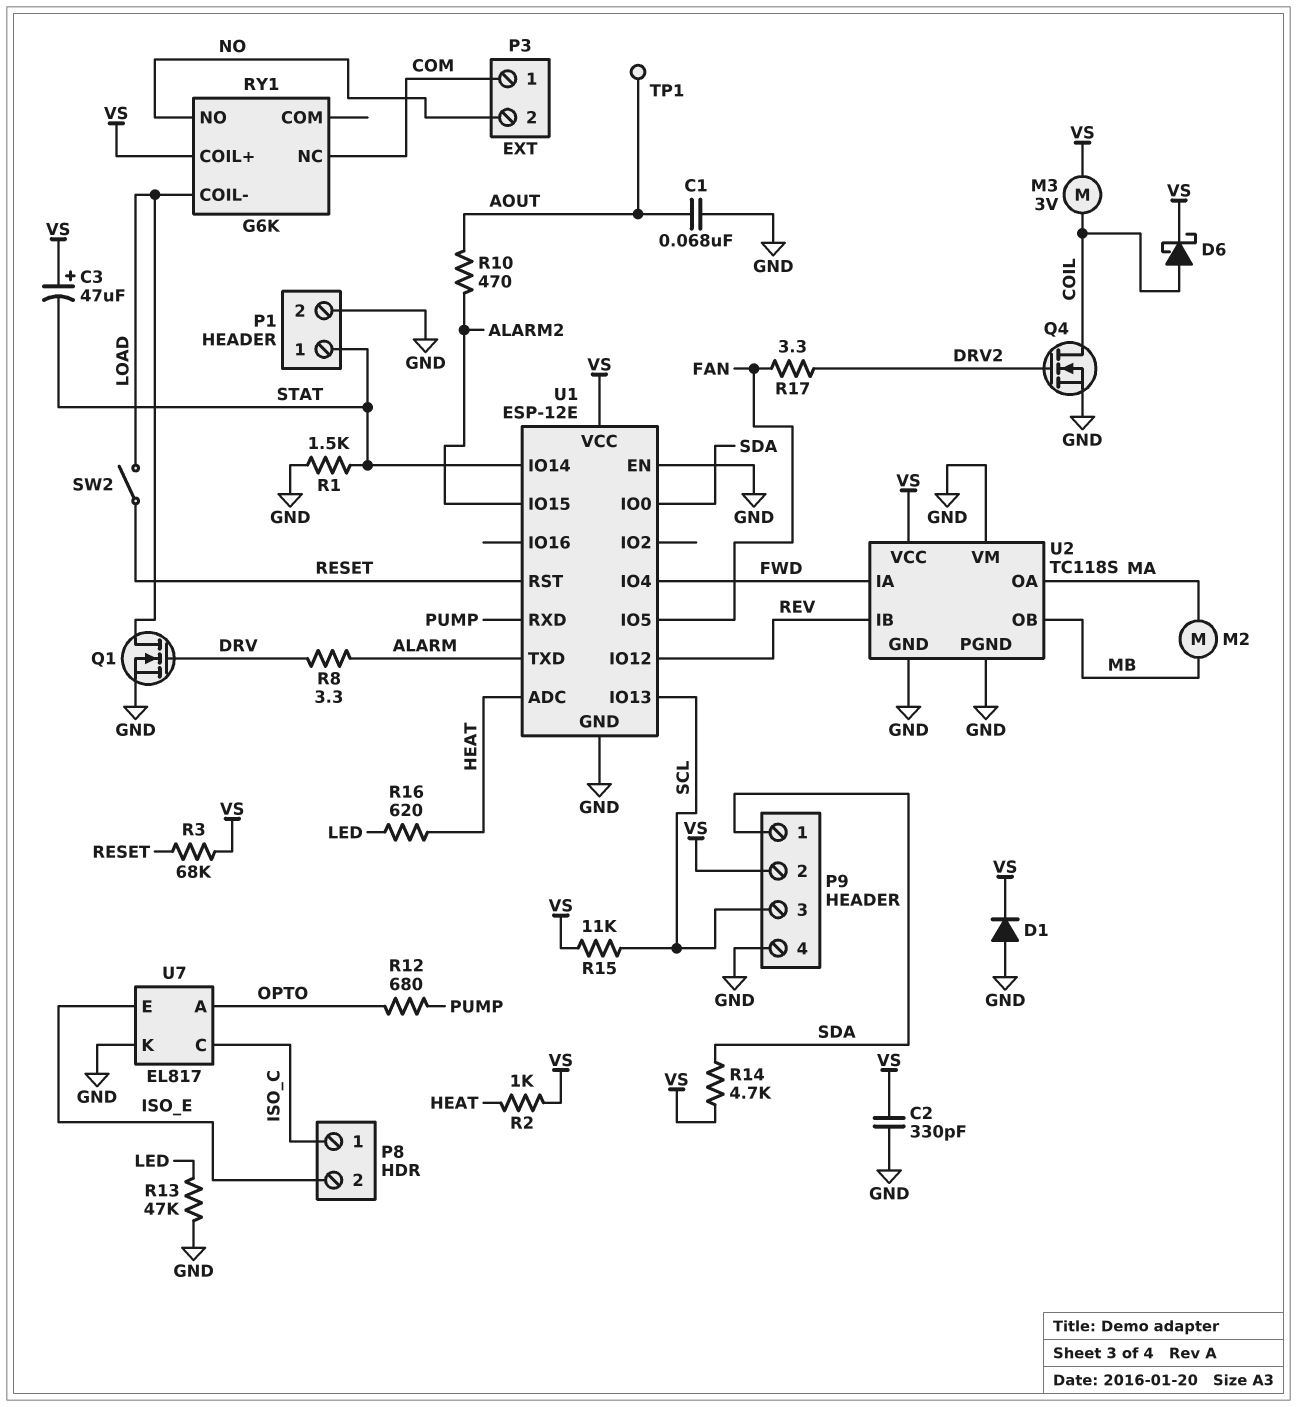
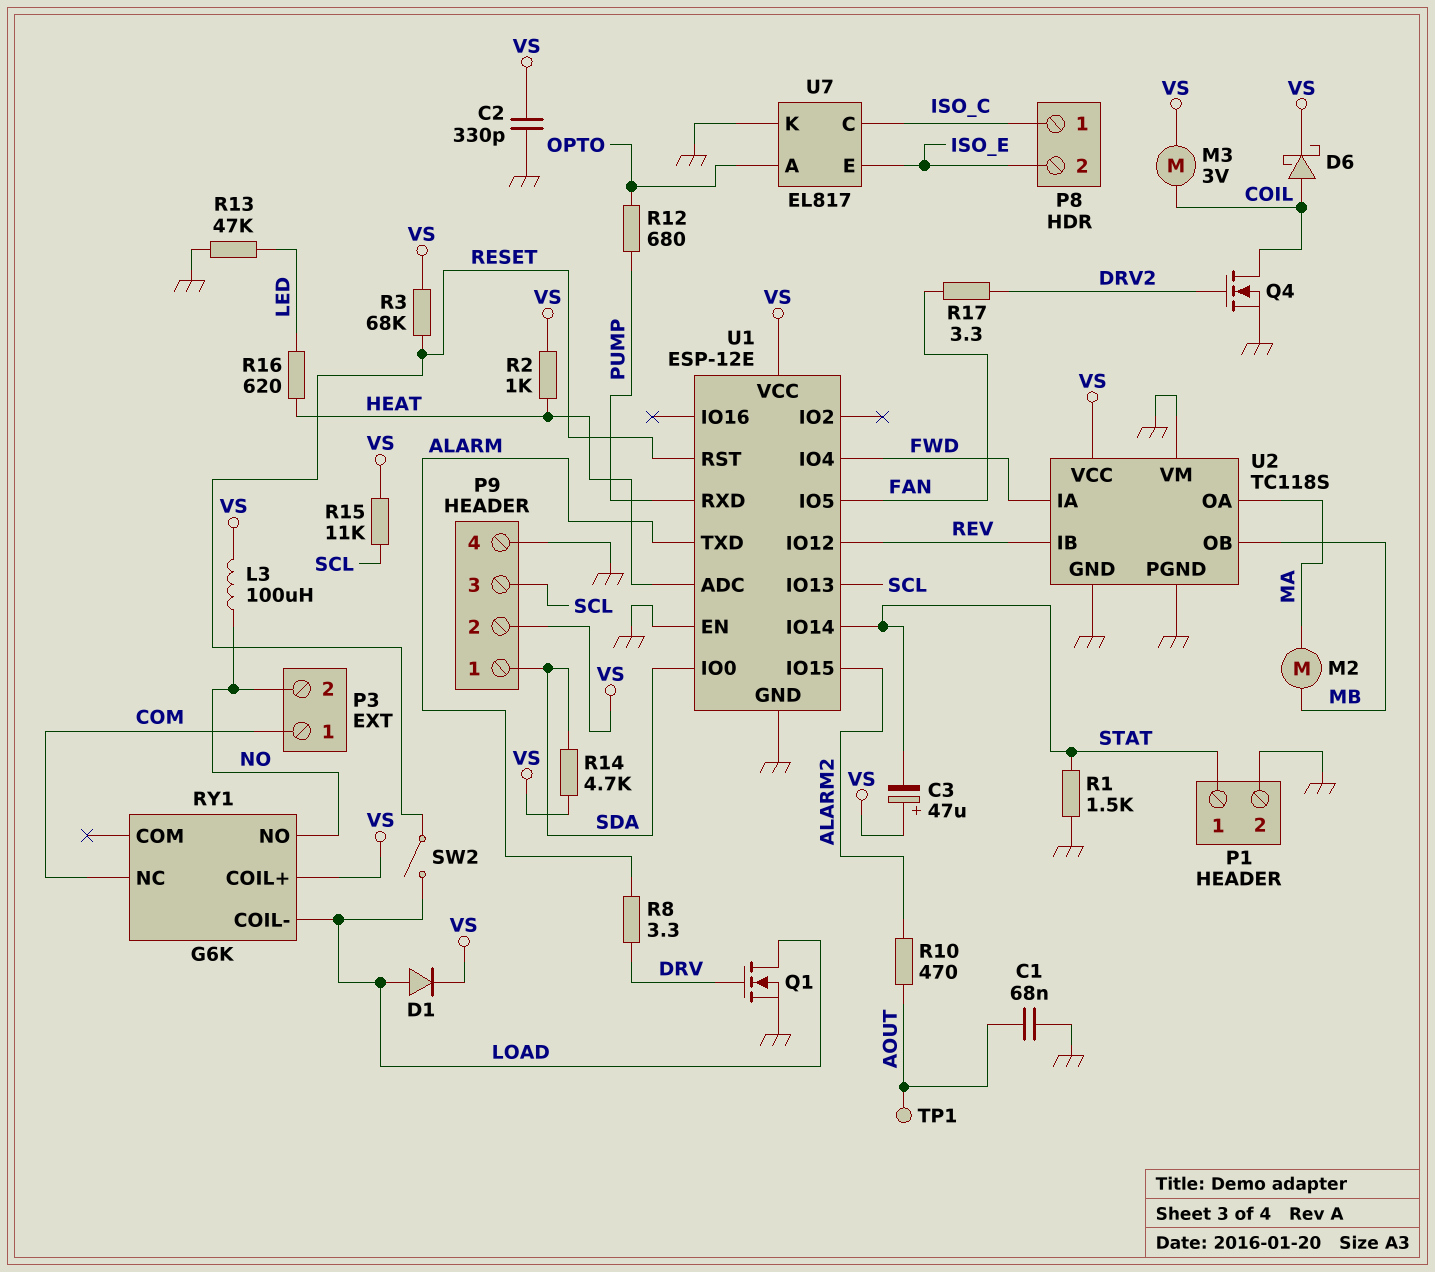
D1: diode (A GND, K VS) -> diode (A LOAD, K VS)
L3: none -> 100uH (NO, VS)

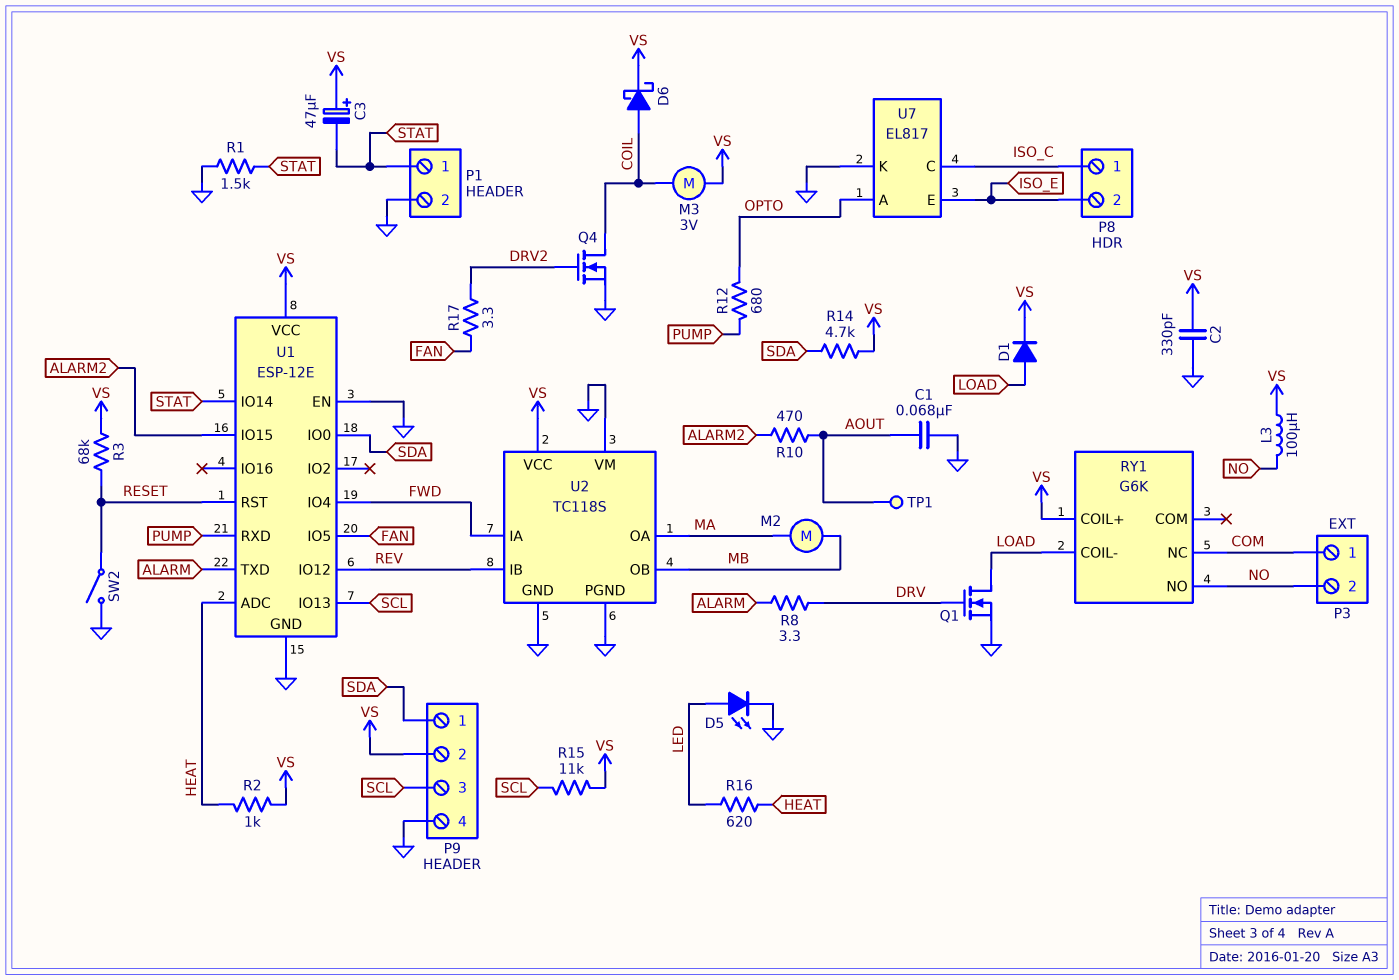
D5: none -> LED (A LED, K GND)
R13: 47k (GND, LED) -> none
SW2: switch (LOAD, RESET) -> switch (GND, RESET)

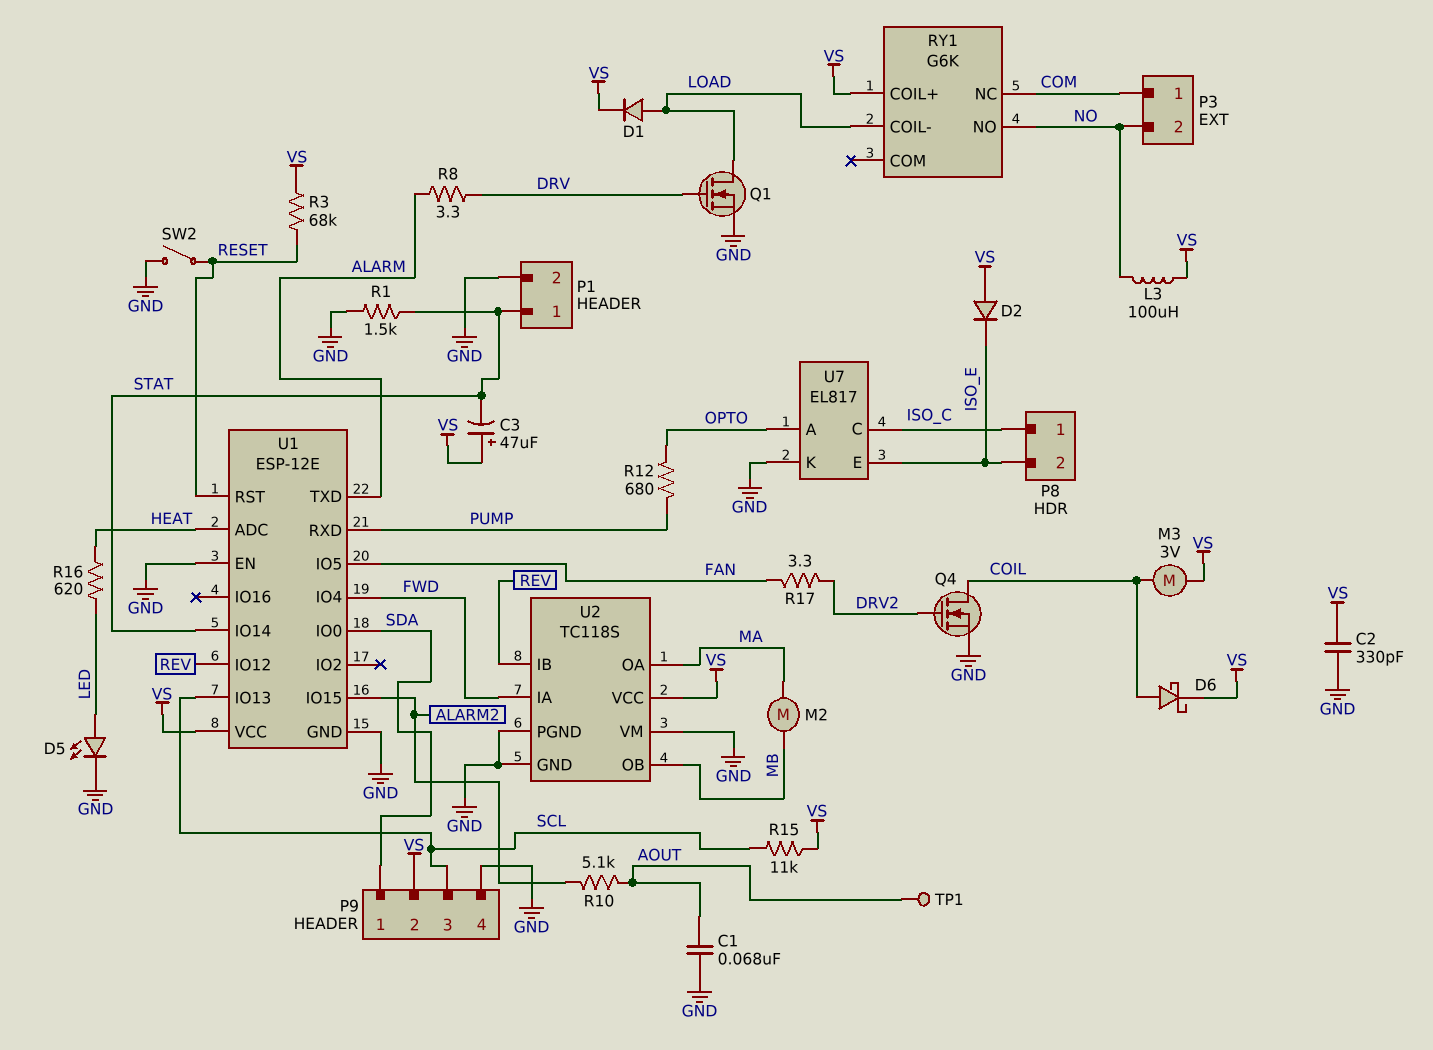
D2: none -> diode (A VS, K ISO_E)
R2: 1k (HEAT, VS) -> none
R10: 470 (ALARM2, AOUT) -> 5.1k (ALARM2, AOUT)
R14: 4.7k (SDA, VS) -> none

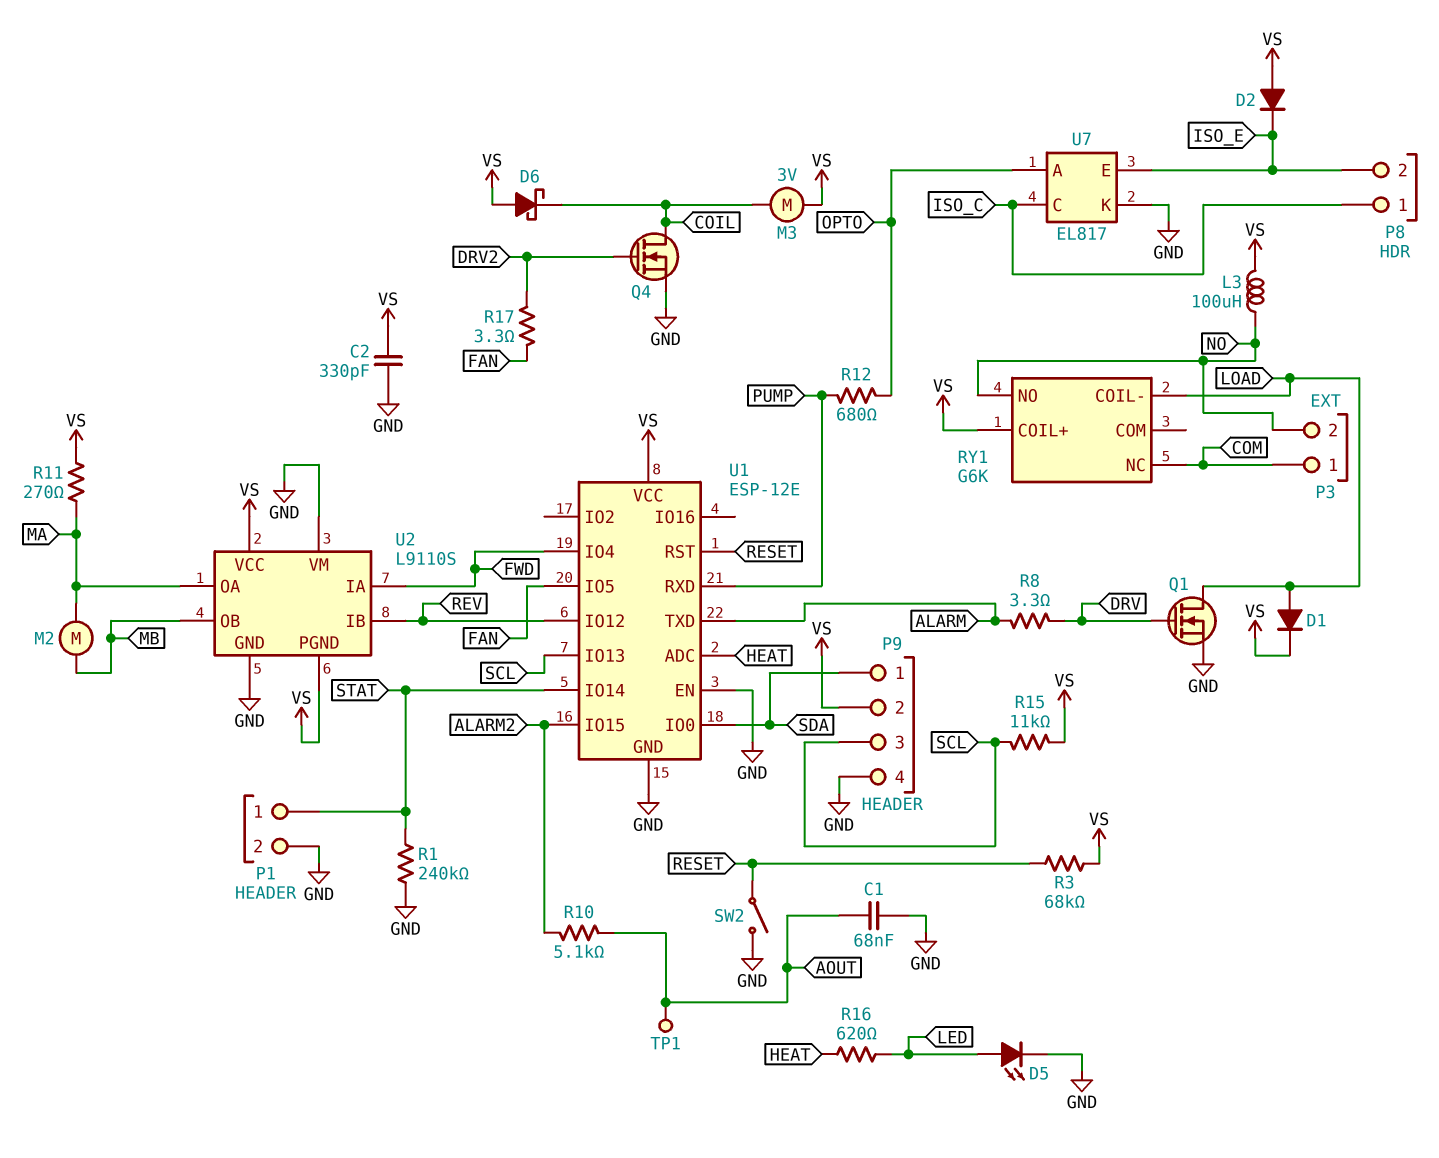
C3: 47uF (plus VS, minus STAT) -> none
D6: schottky (A COIL, K VS) -> schottky (A VS, K COIL)
R1: 1.5k (GND, STAT) -> 240k (GND, STAT)
R11: none -> 270 (MA, VS)
U2: TC118S -> L9110S
U2 pin PGND: GND -> VS

